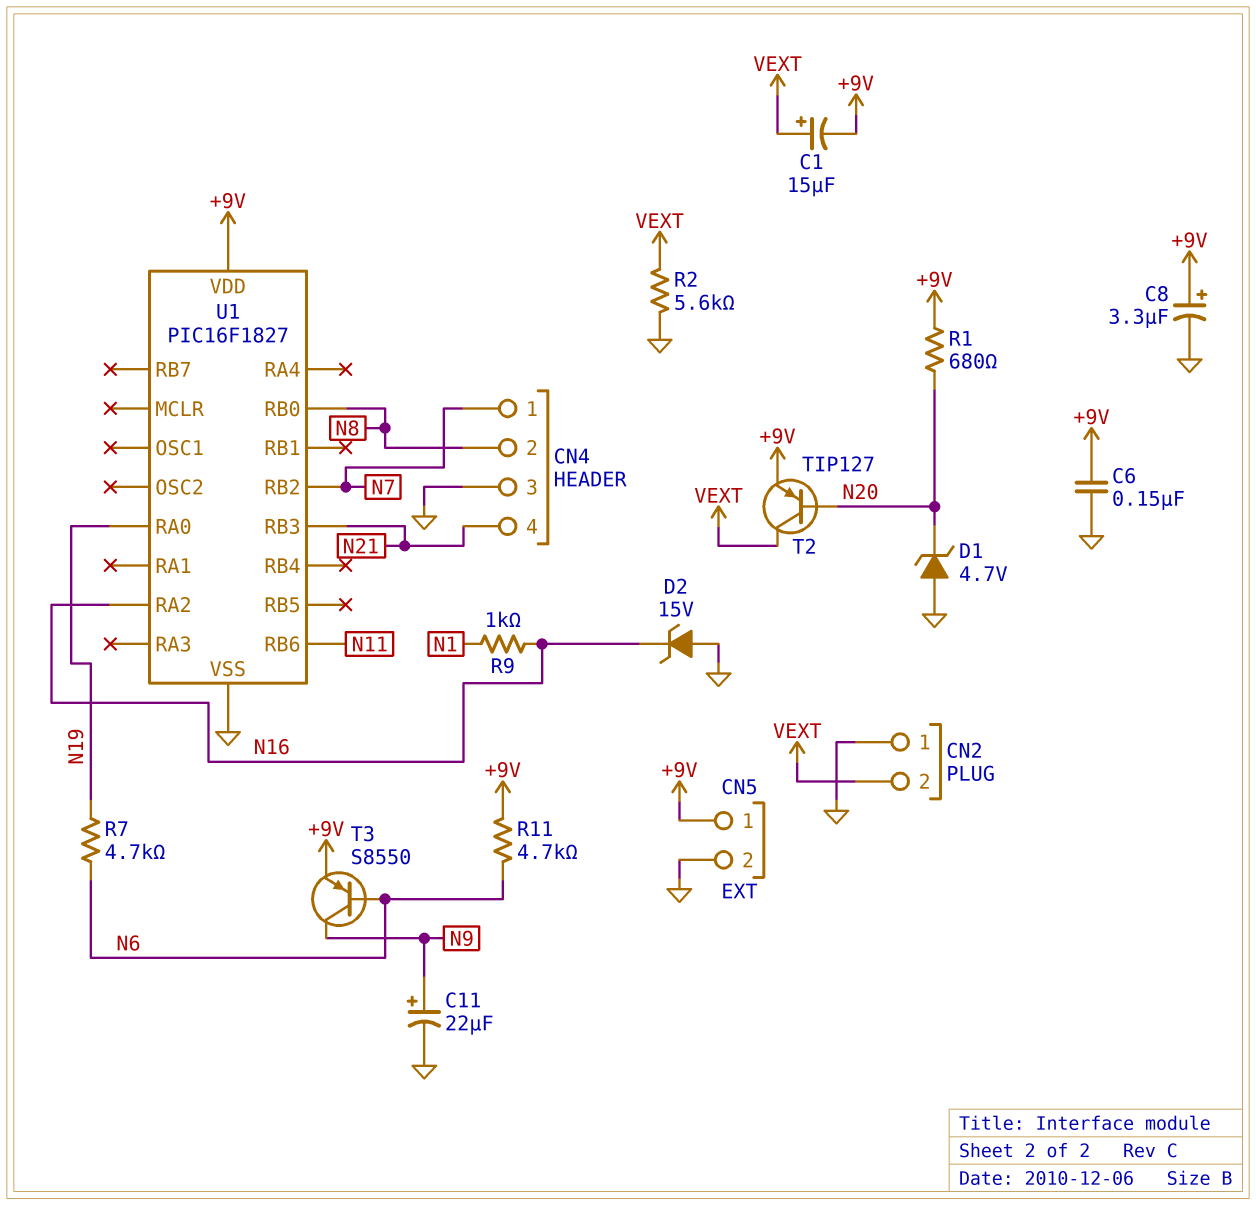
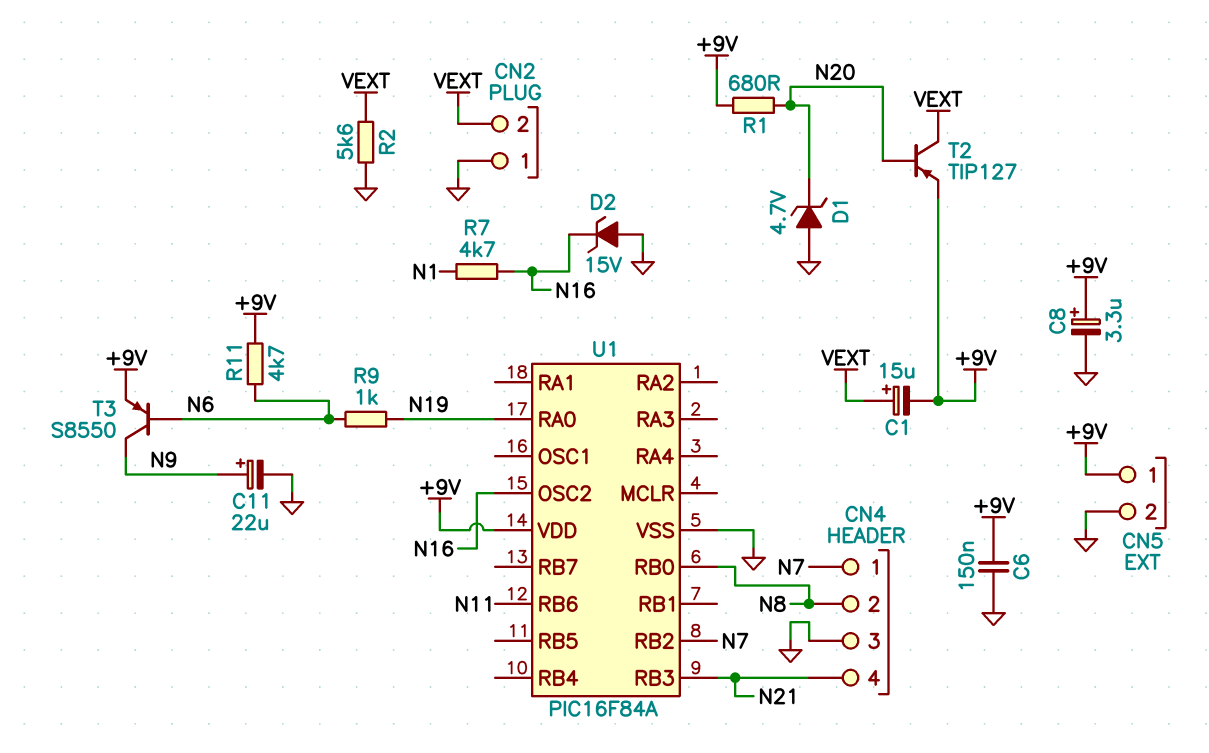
R7: 4.7k (N6, N19) -> 4.7k (N1, N16)
R9: 1k (N1, N16) -> 1k (N6, N19)
U1: PIC16F1827 -> PIC16F84A
U1 pin OSC2: none -> N16
U1 pin RA2: N16 -> none

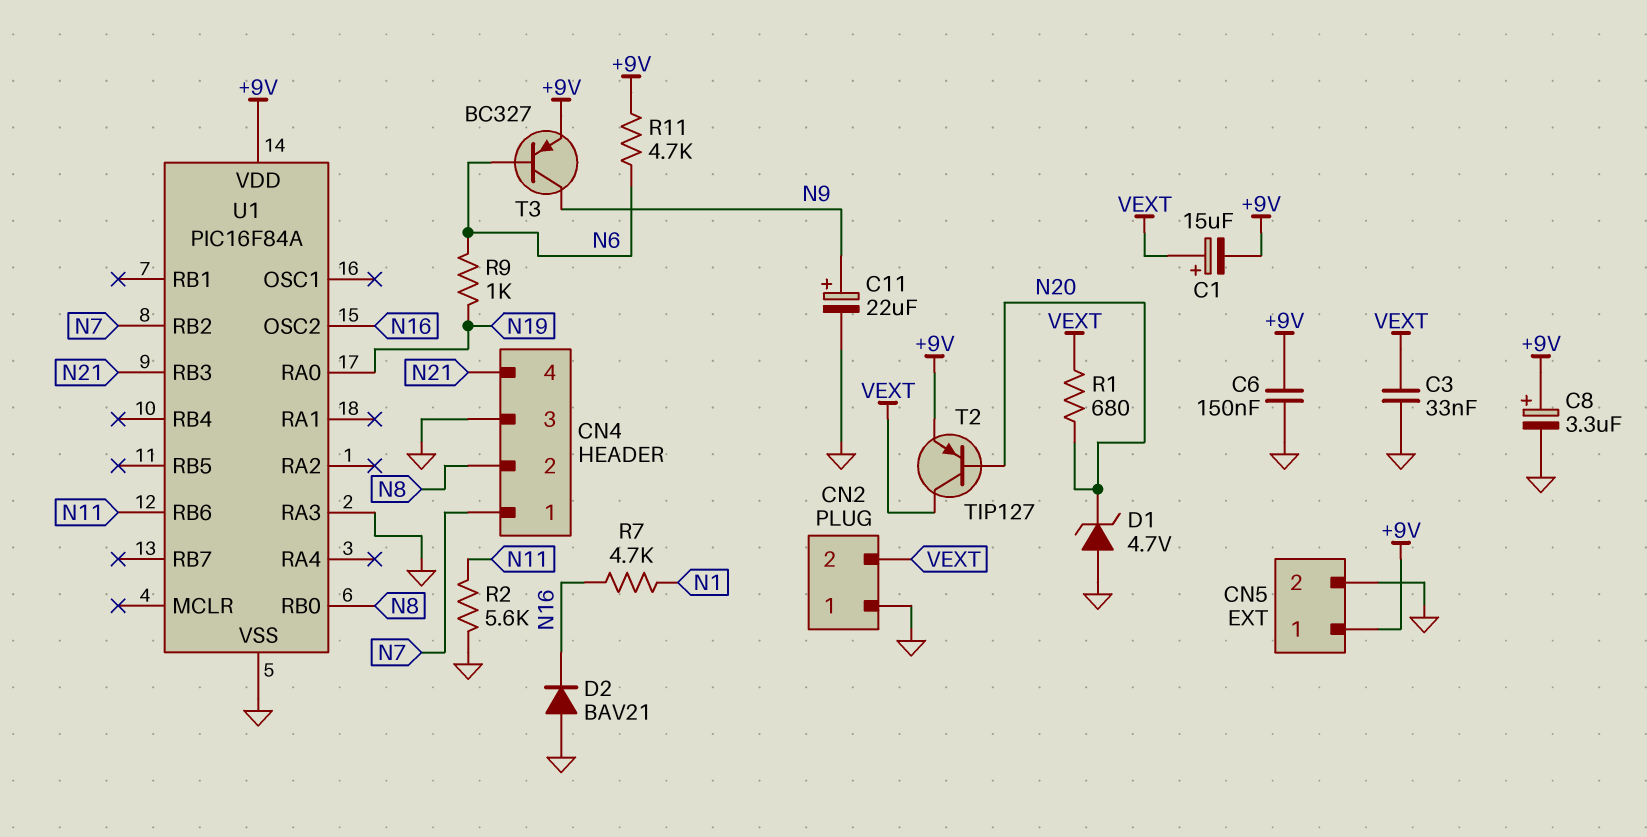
C3: none -> 33nF (GND, VEXT)
D2: zener 15V (A GND, K N16) -> diode BAV21 (A GND, K N16)
R1: 680 (+9V, N20) -> 680 (N20, VEXT)
R2: 5.6k (GND, VEXT) -> 5.6k (GND, N11)
T3: PNP S8550 (B N6, C N9, E +9V) -> PNP BC327 (B N6, C N9, E +9V)
U1 pin RA3: none -> GND

